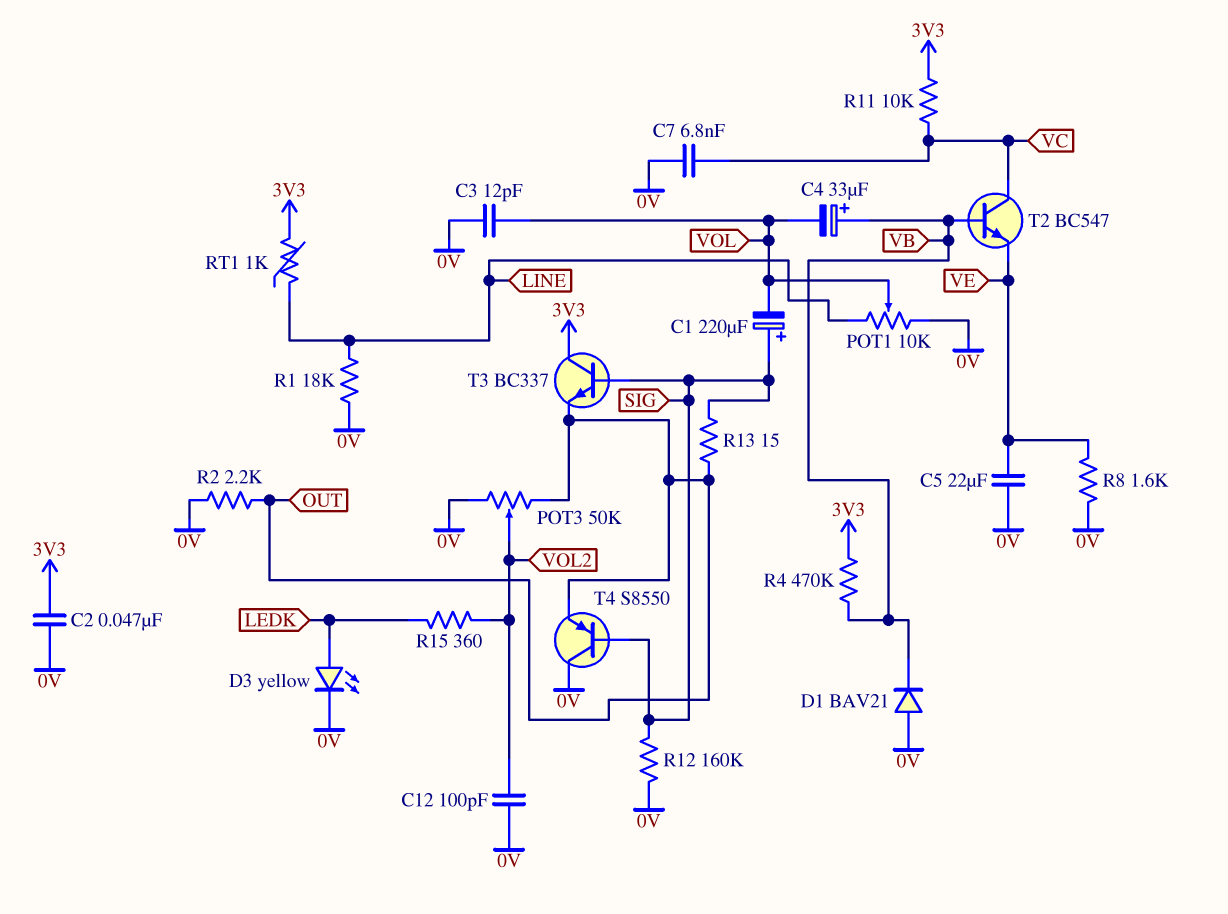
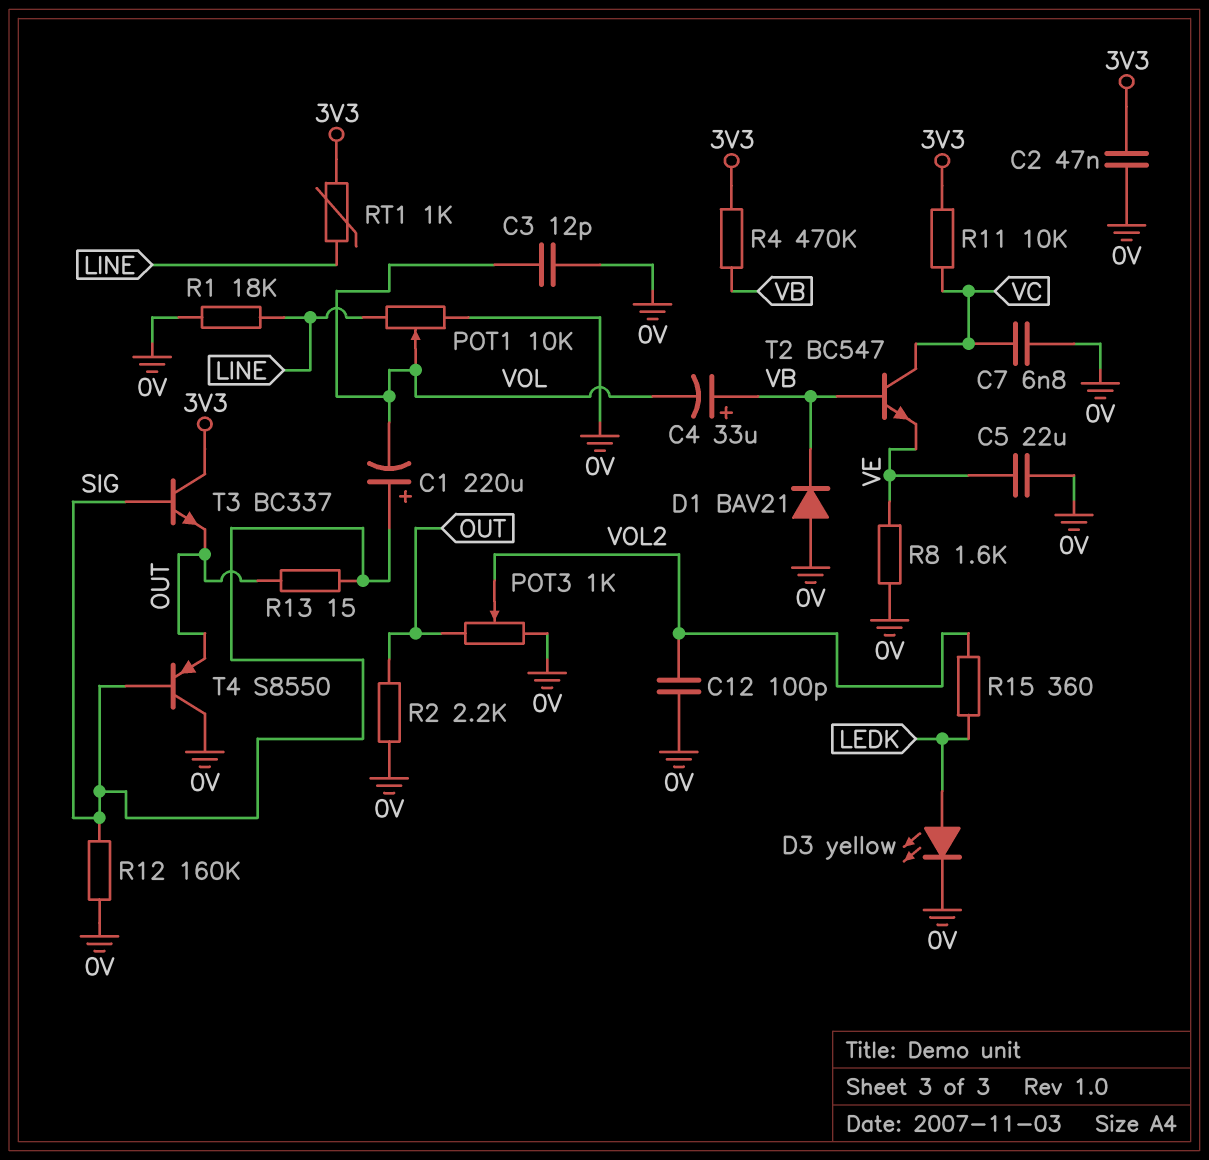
POT3: 50k (0V, OUT, wiper VOL2) -> 1k (0V, OUT, wiper VOL2)

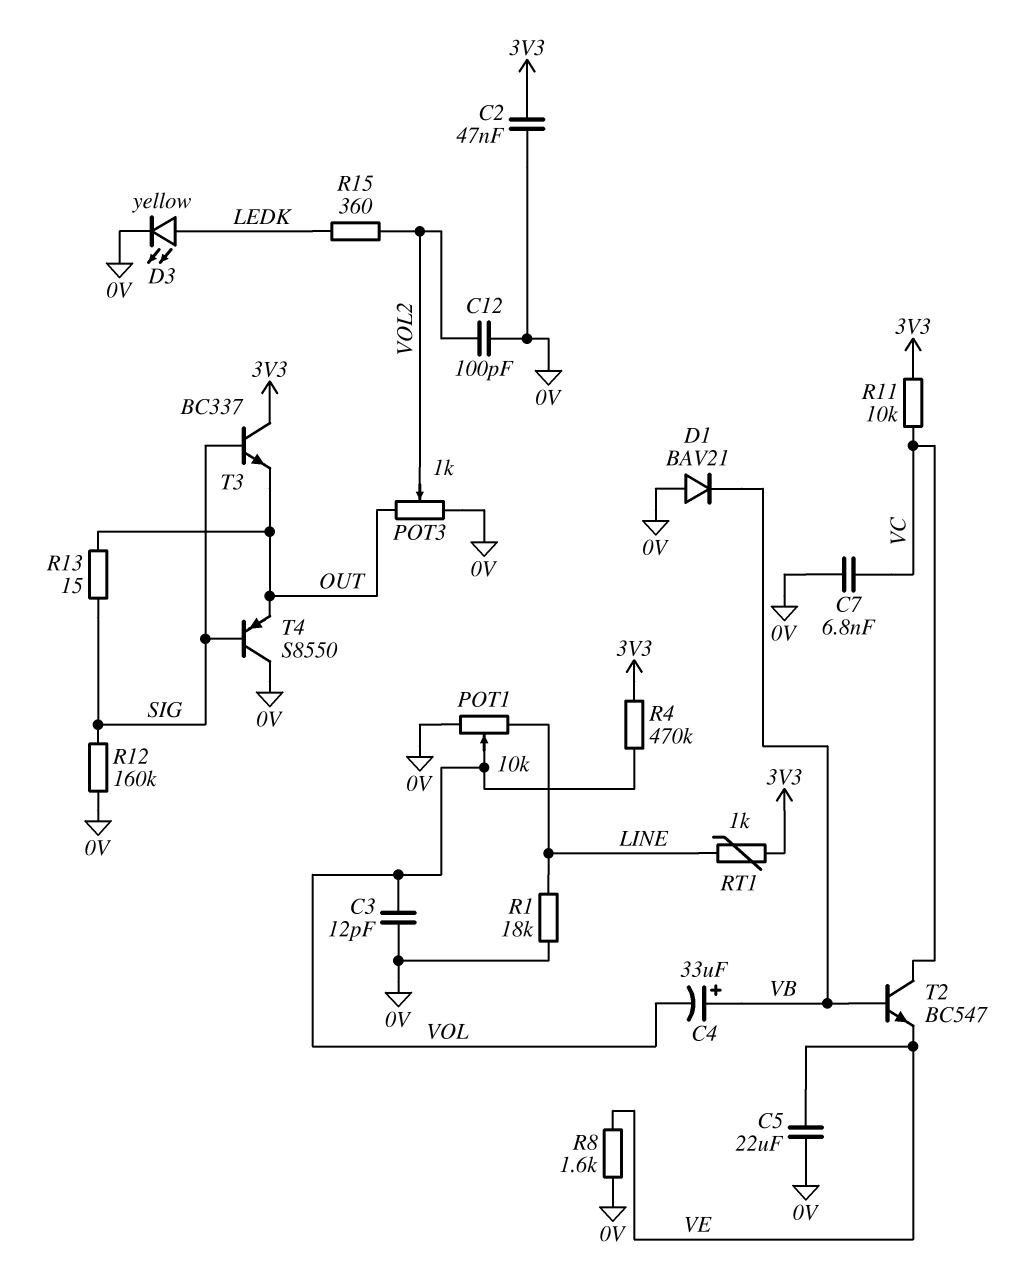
C1: 220uF (plus SIG, minus VOL) -> none
R2: 2.2k (0V, OUT) -> none
R4: 470k (3V3, VB) -> 470k (3V3, VOL)

